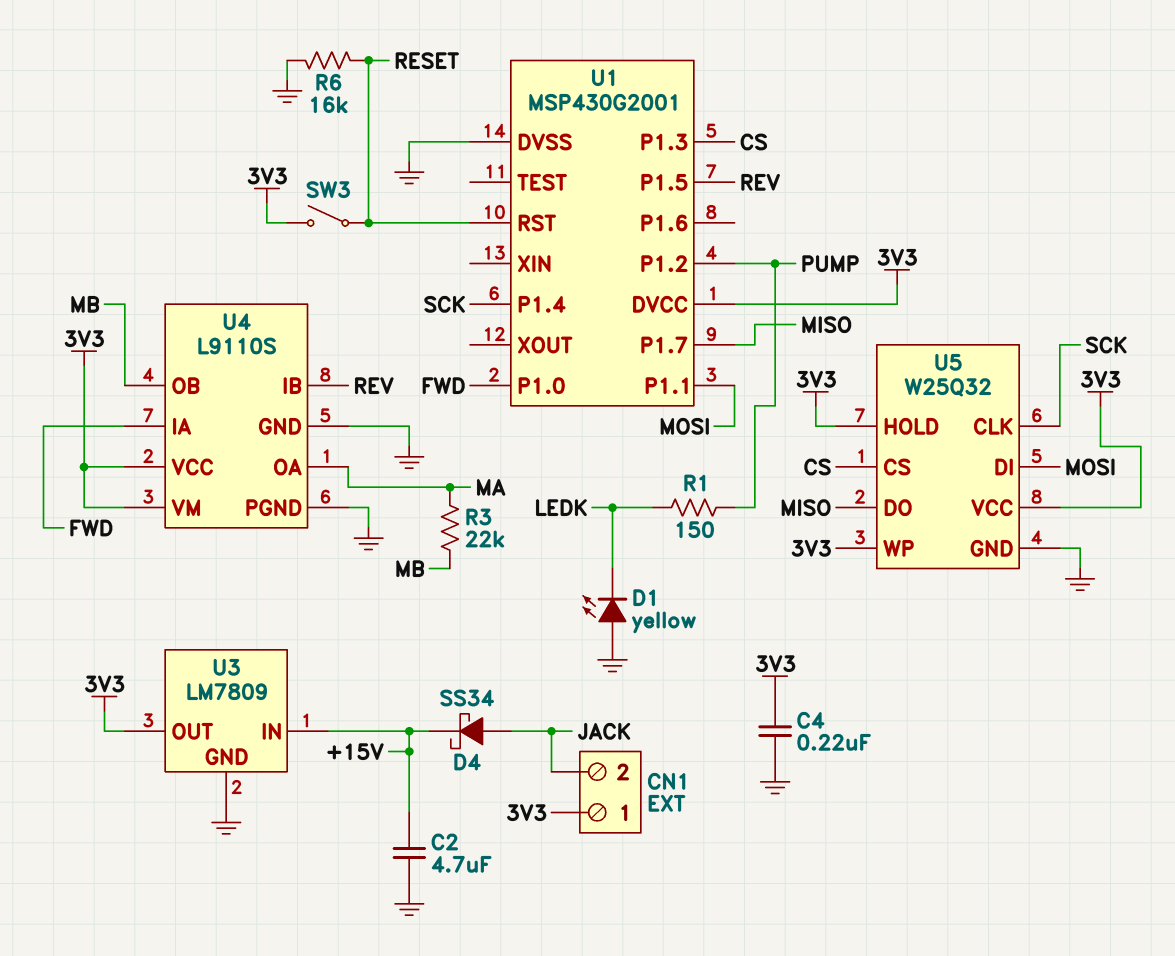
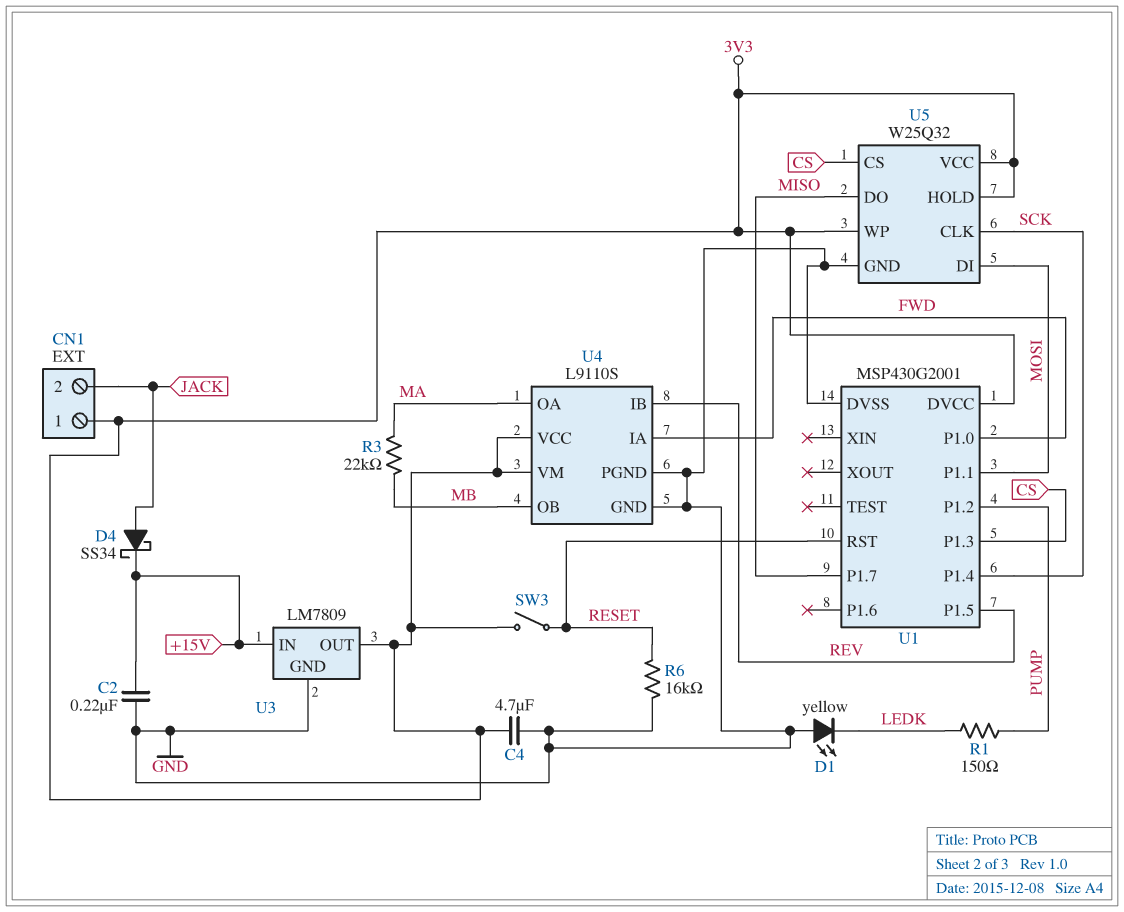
C2: 4.7uF (+15V, GND) -> 220nF (+15V, GND)
C4: 220nF (3V3, GND) -> 4.7uF (3V3, GND)

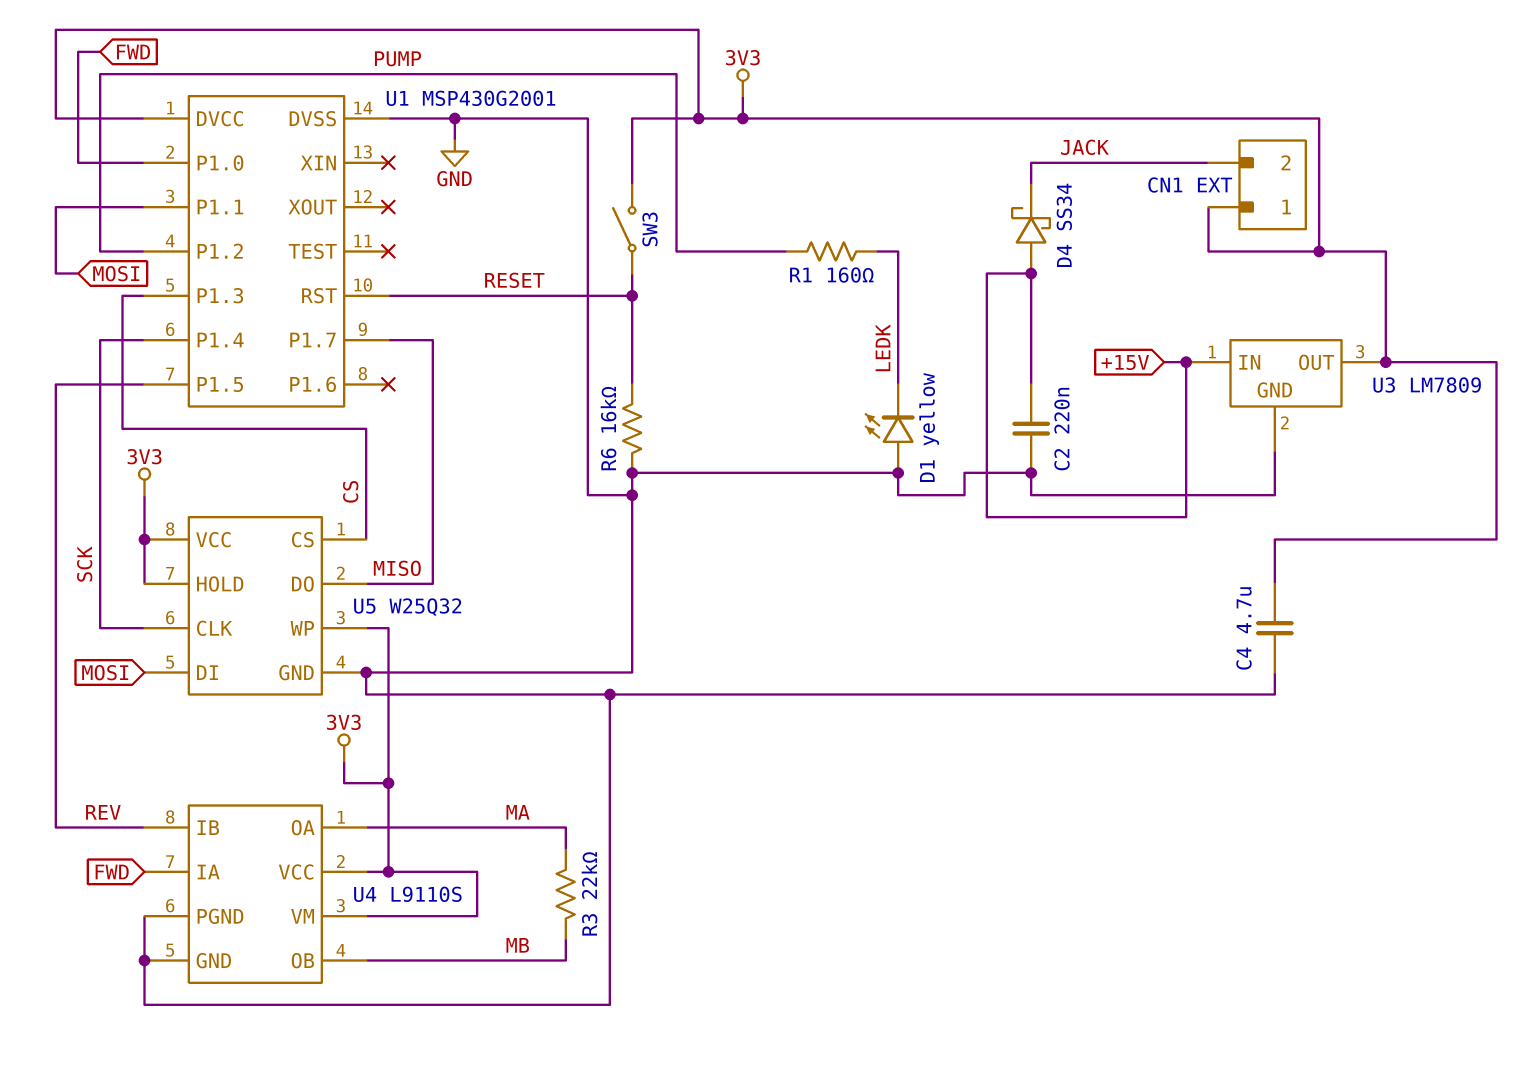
D4: schottky SS34 (A JACK, K +15V) -> schottky SS34 (A +15V, K JACK)
R1: 150 (LEDK, PUMP) -> 160 (LEDK, PUMP)

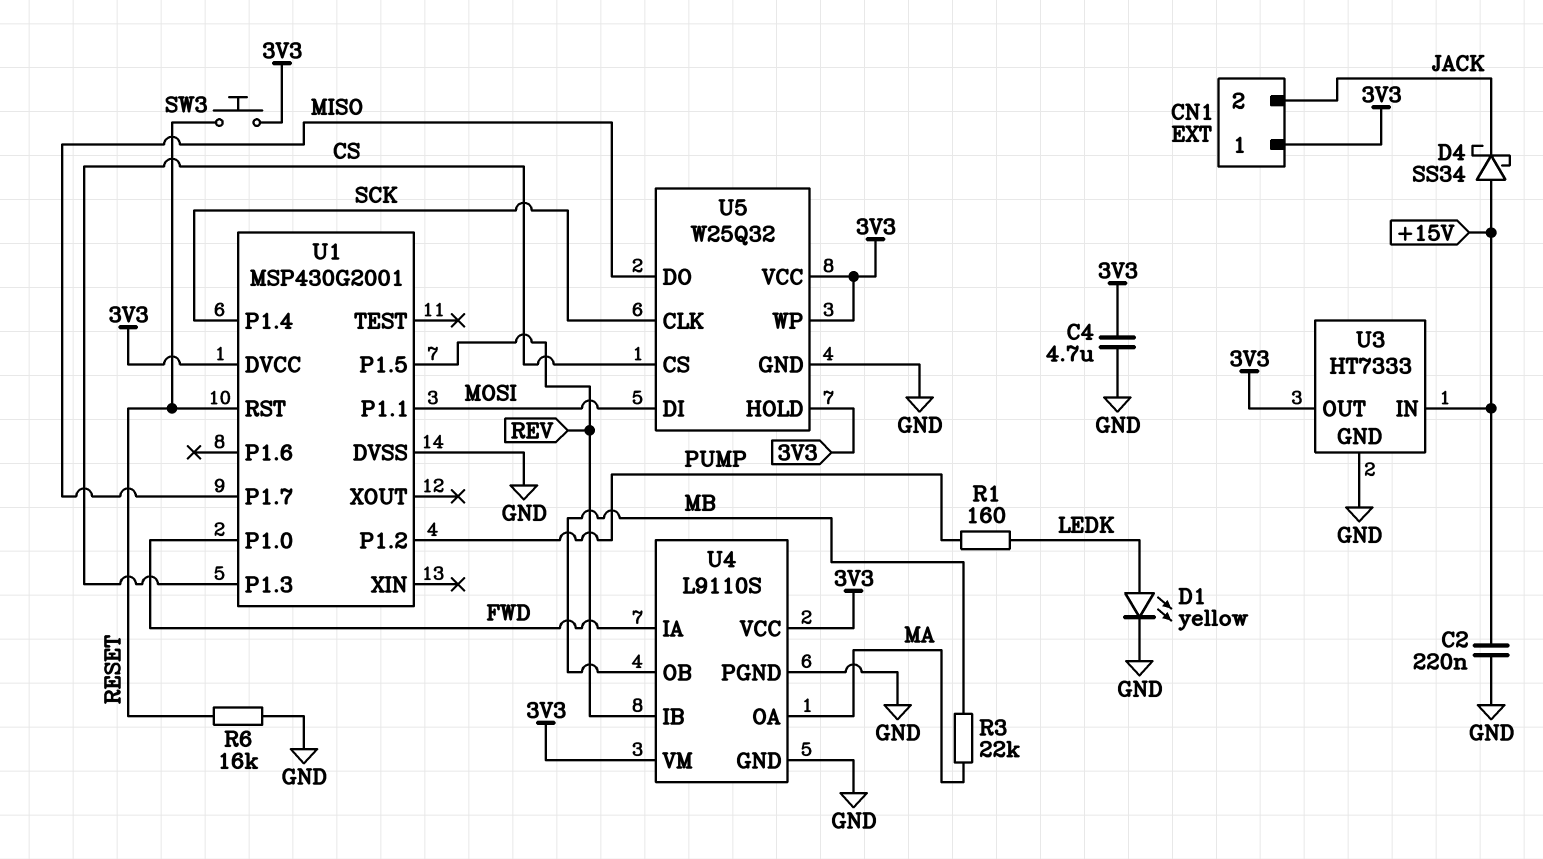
D1: LED yellow (A GND, K LEDK) -> LED yellow (A LEDK, K GND)
SW3: switch (3V3, RESET) -> button (3V3, RESET)
U3: LM7809 -> HT7333

